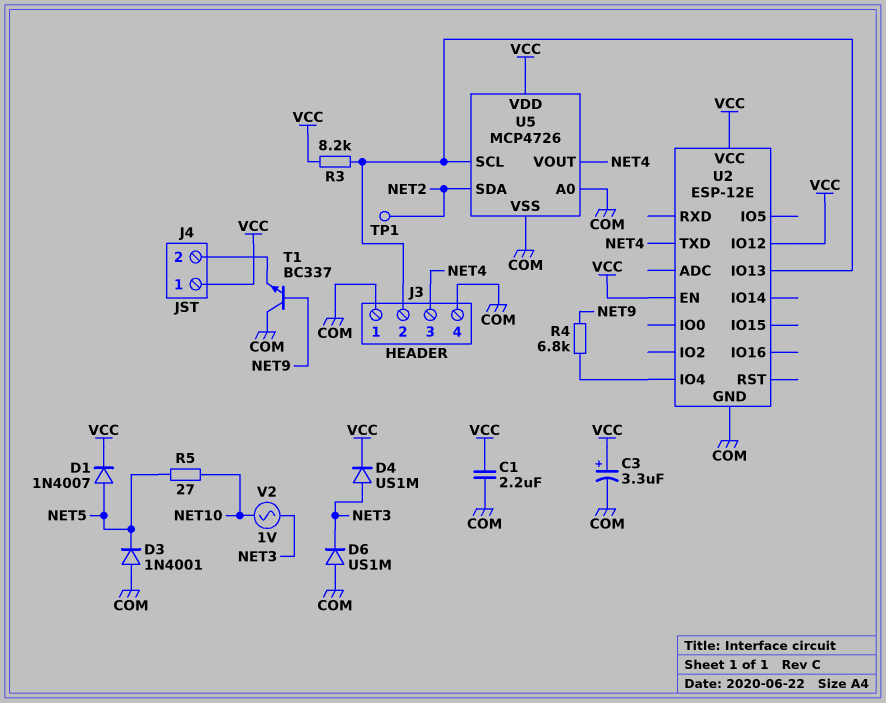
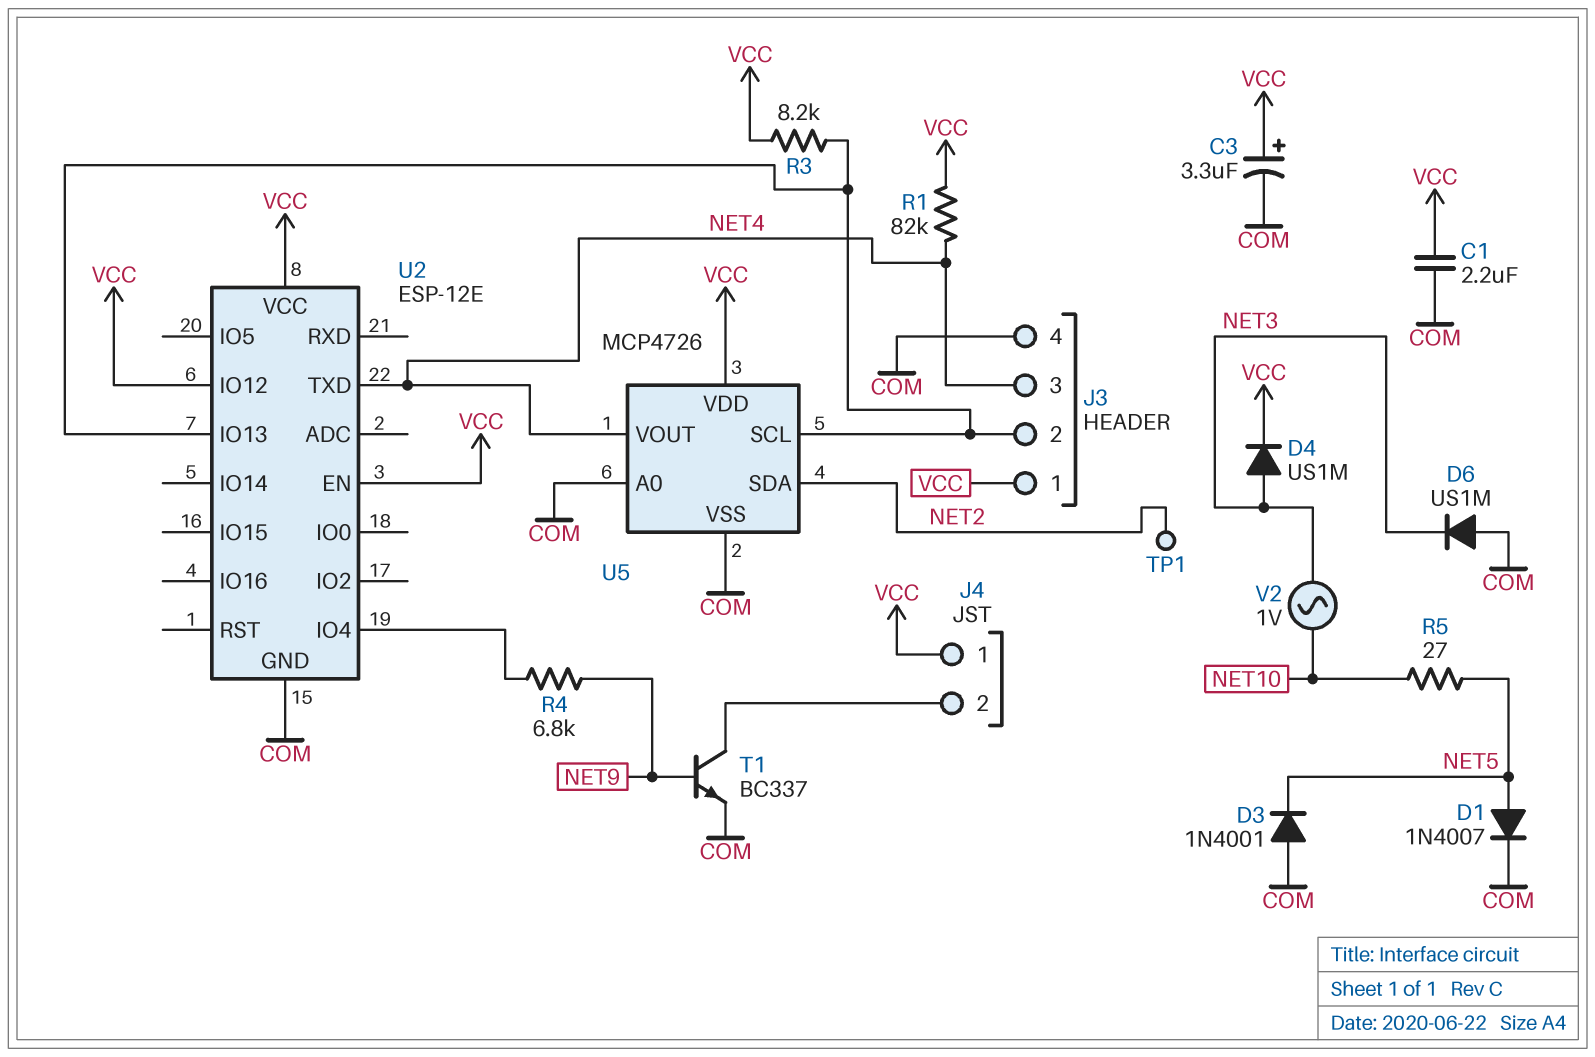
D1: diode 1N4007 (A NET5, K VCC) -> diode 1N4007 (A NET5, K COM)
J3 pin 1: COM -> VCC
R1: none -> 82k (NET4, VCC)
T1: NPN BC337 (B NET9, C COM, E J4/2) -> NPN BC337 (B NET9, C J4/2, E COM)

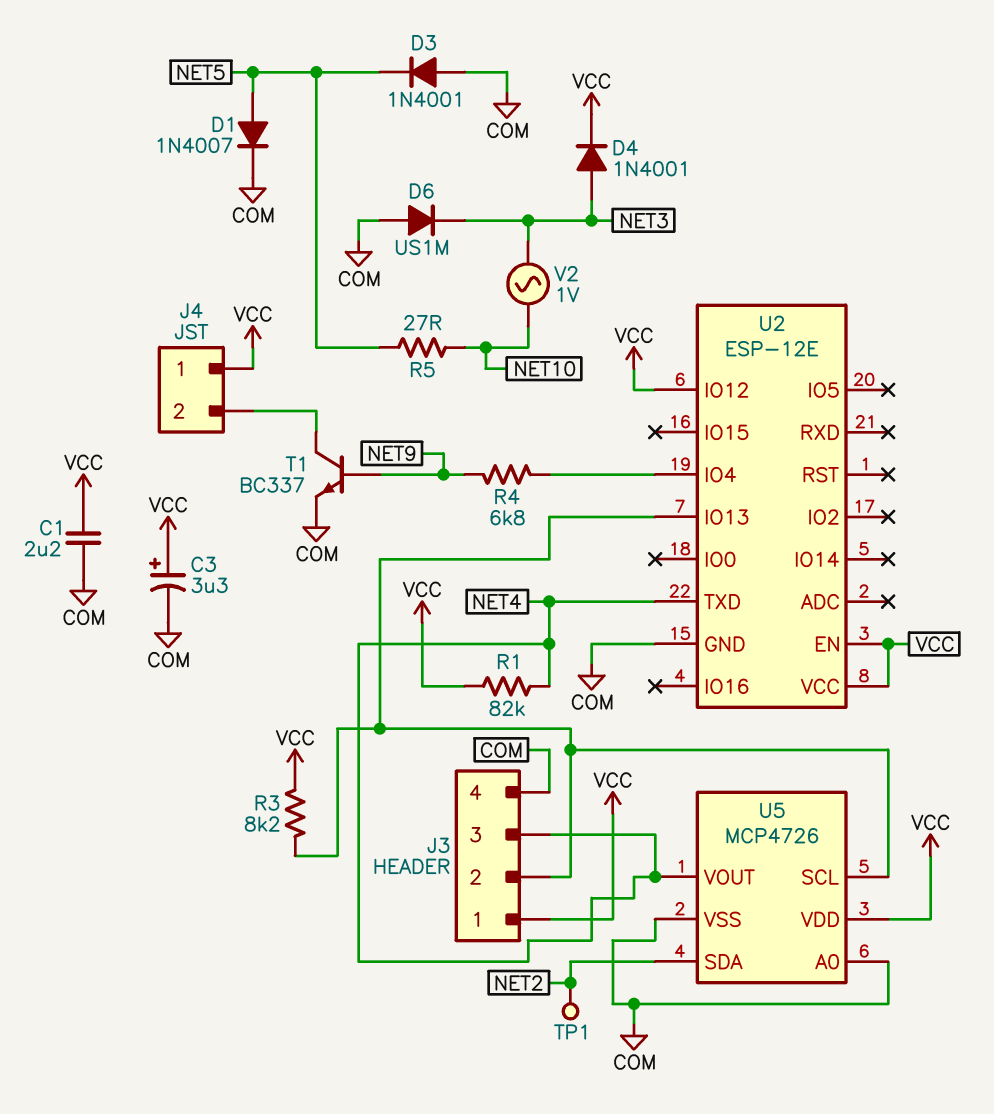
D4: diode US1M (A NET3, K VCC) -> diode 1N4001 (A NET3, K VCC)

